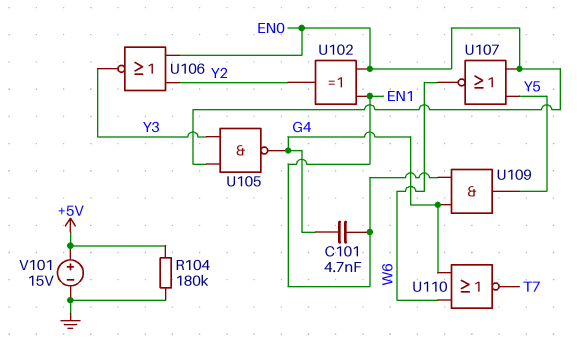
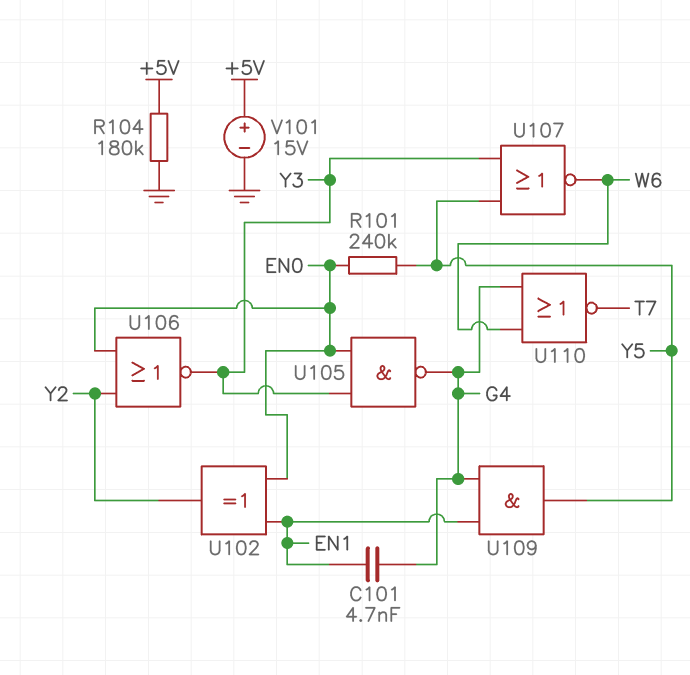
R101: none -> 240k (EN0, Y5)
U107: NOR (in EN0, in Y5, out W6) -> NOR (in Y3, in Y5, out W6)

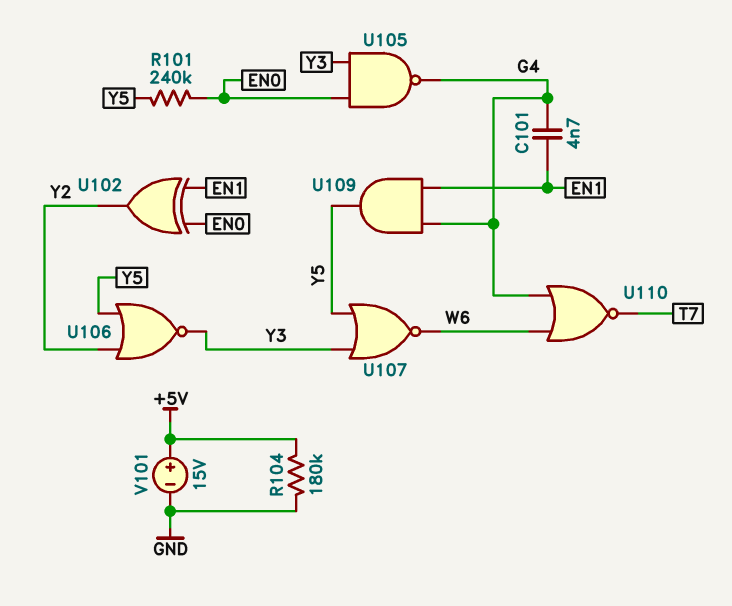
U106: NOR (in EN0, in Y2, out Y3) -> NOR (in Y2, in Y5, out Y3)

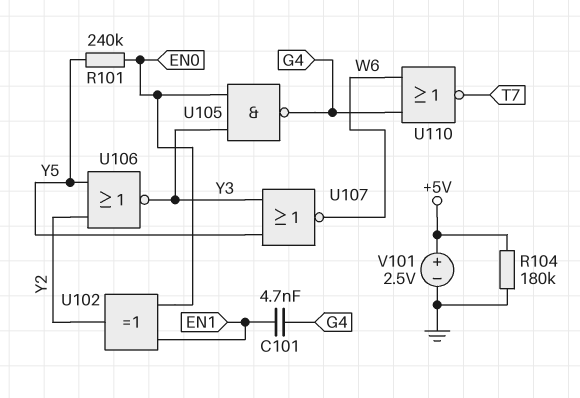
U109: AND (in EN1, in G4, out Y5) -> none
V101: 15V (plus +5V, minus GND) -> 2.5V (plus +5V, minus GND)

